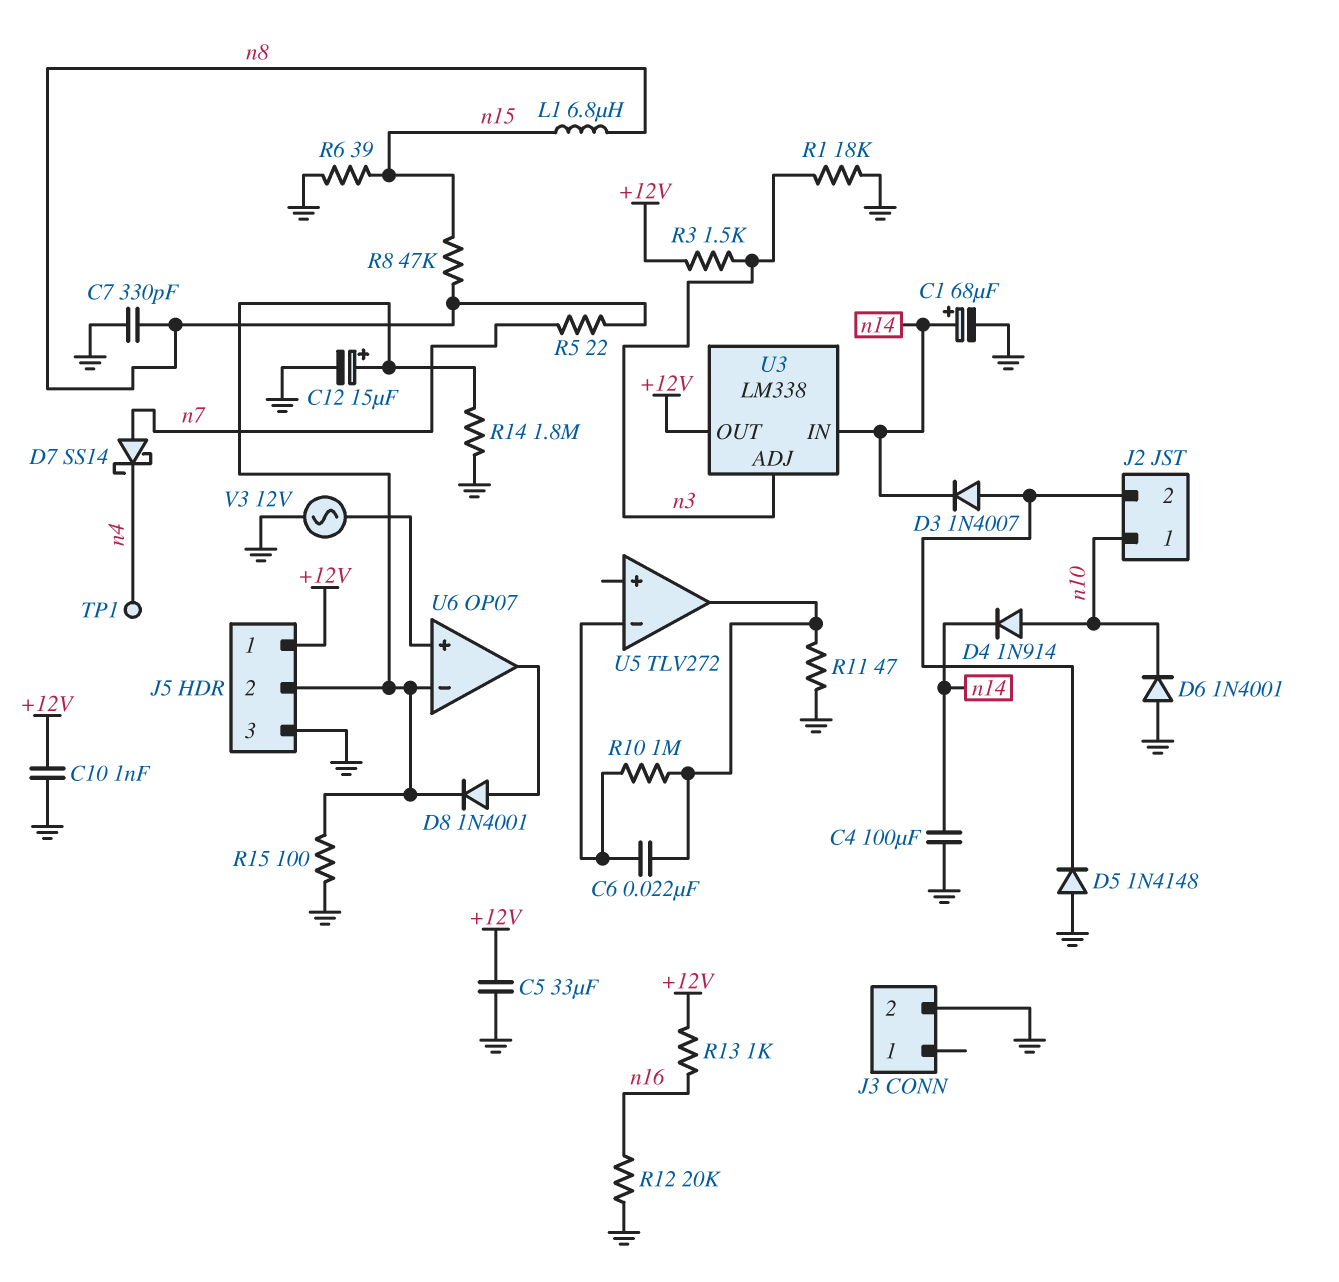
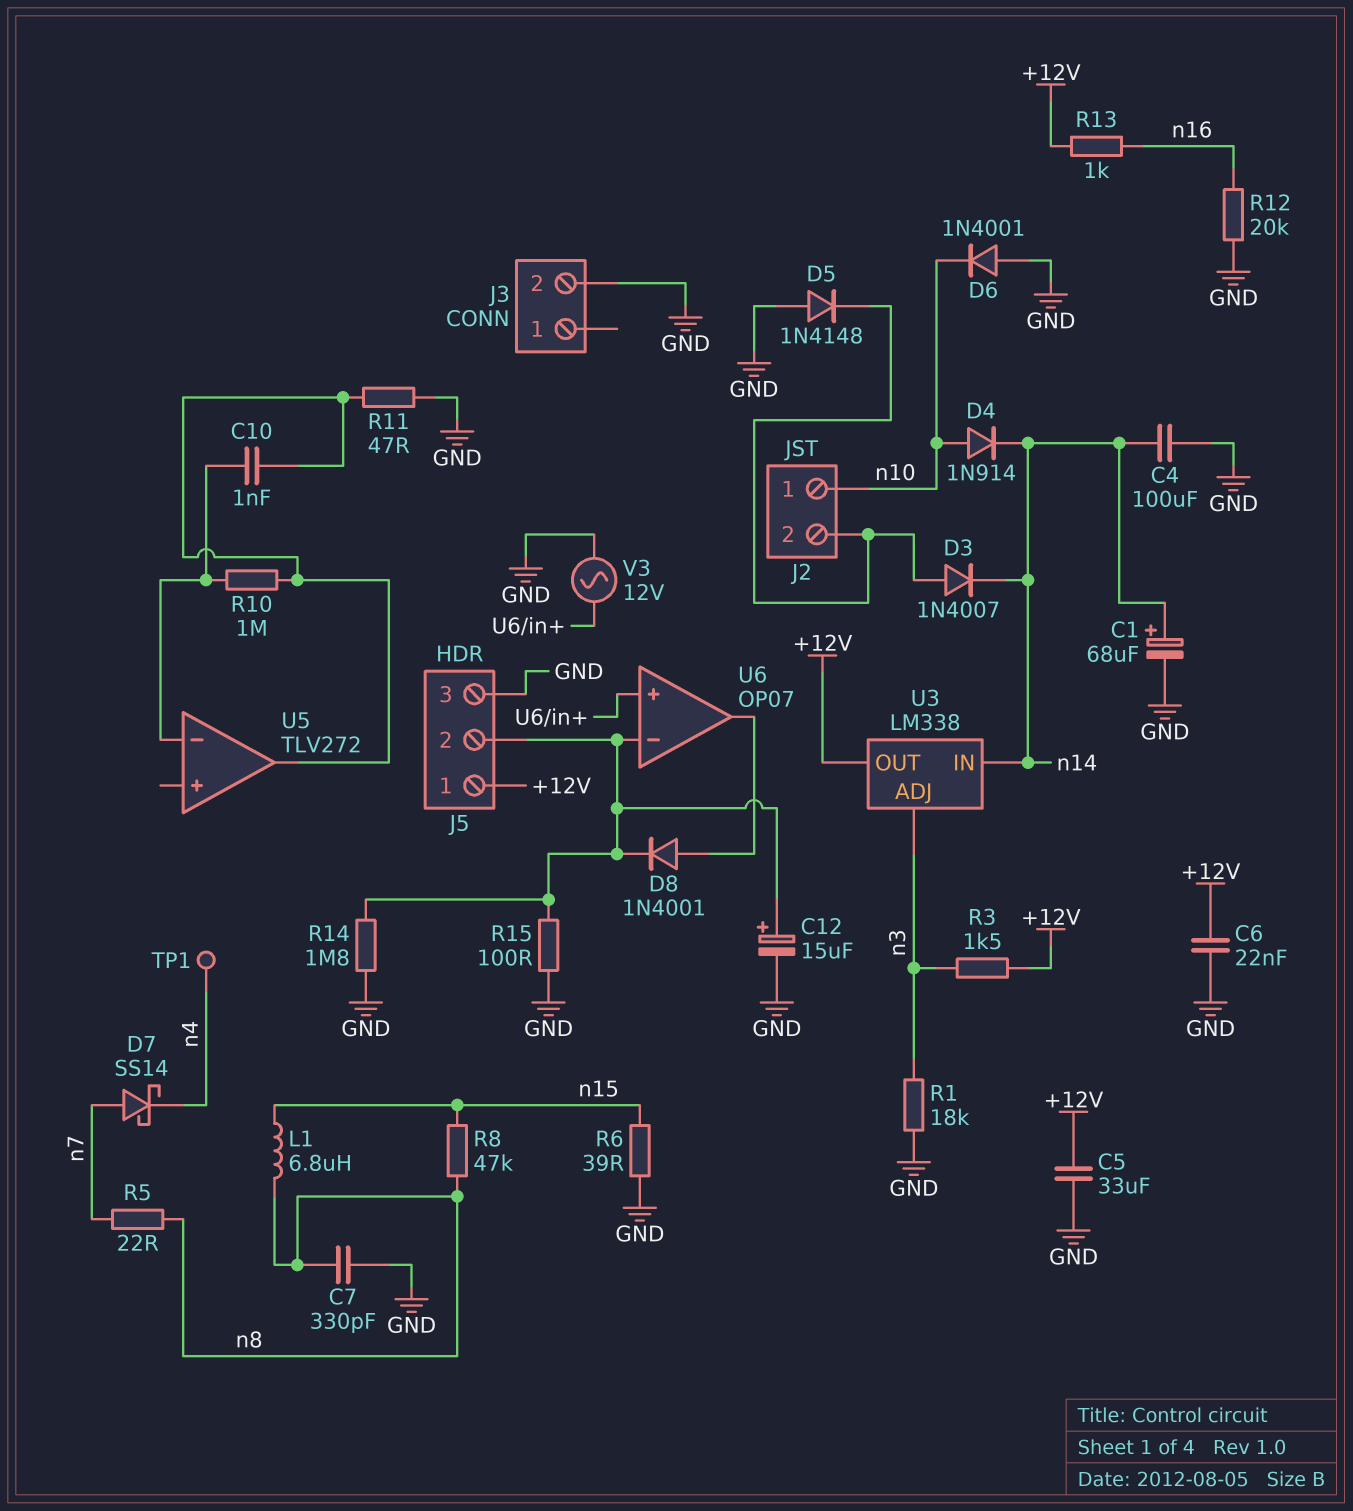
C6: 22nF (U5/in-, U5/out) -> 22nF (+12V, GND)
C10: 1nF (+12V, GND) -> 1nF (U5/in-, U5/out)

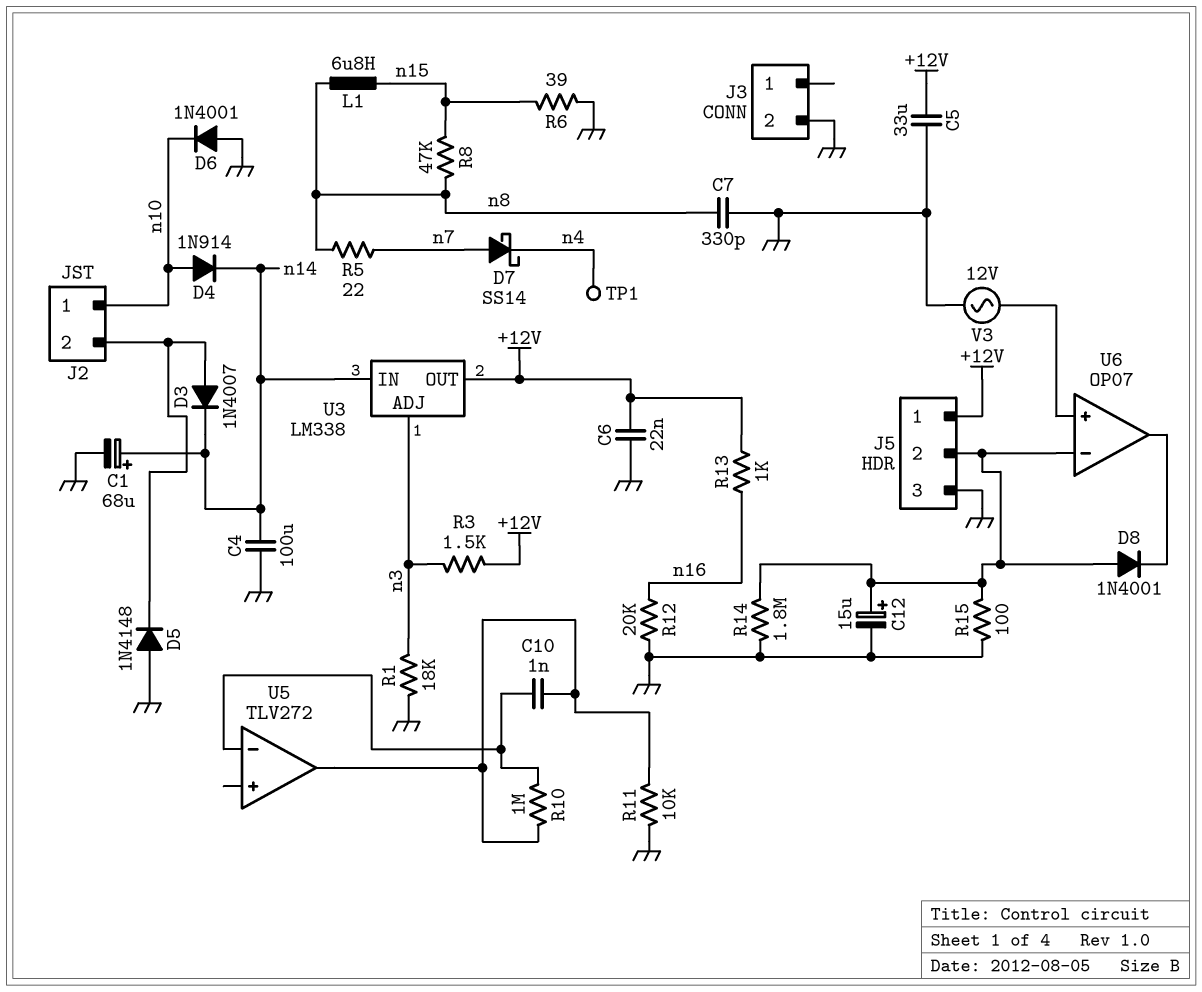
D8: diode 1N4001 (A U6/out, K J5/2) -> diode 1N4001 (A J5/2, K U6/out)
R11: 47 (GND, U5/out) -> 10k (GND, U5/out)

